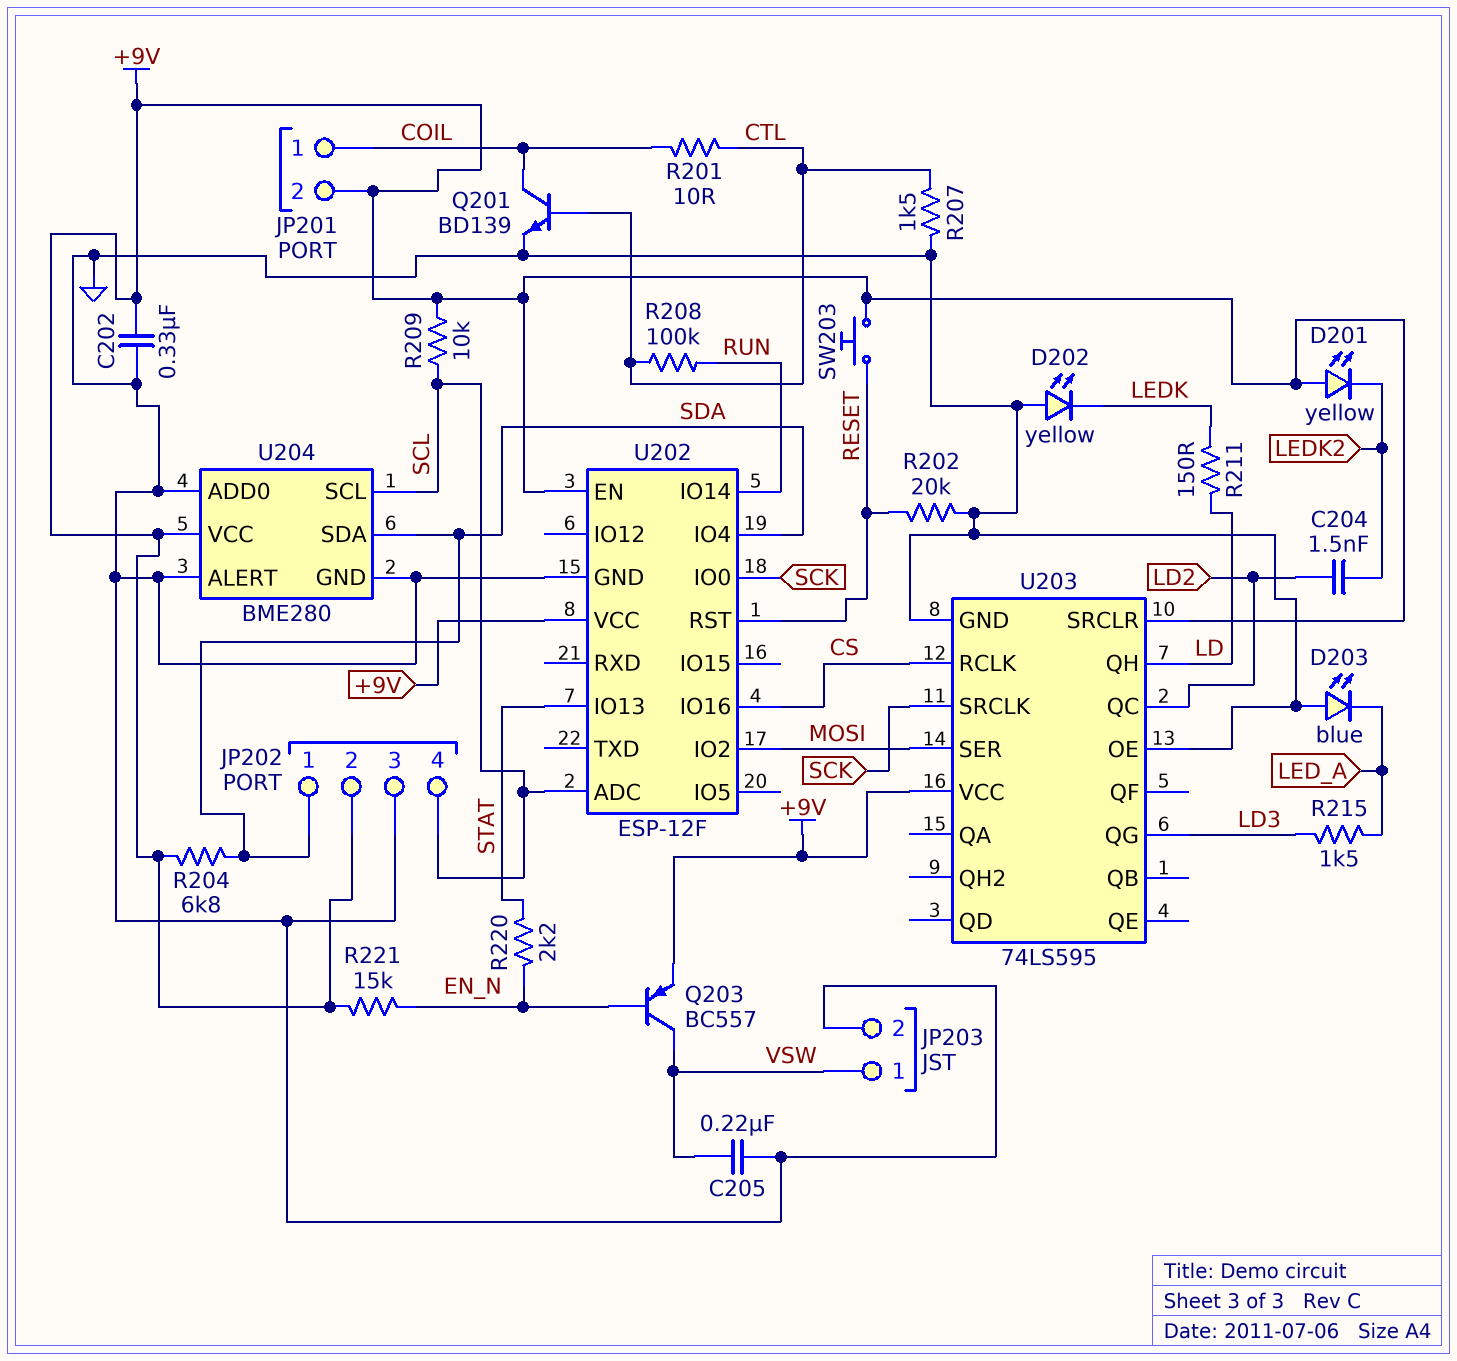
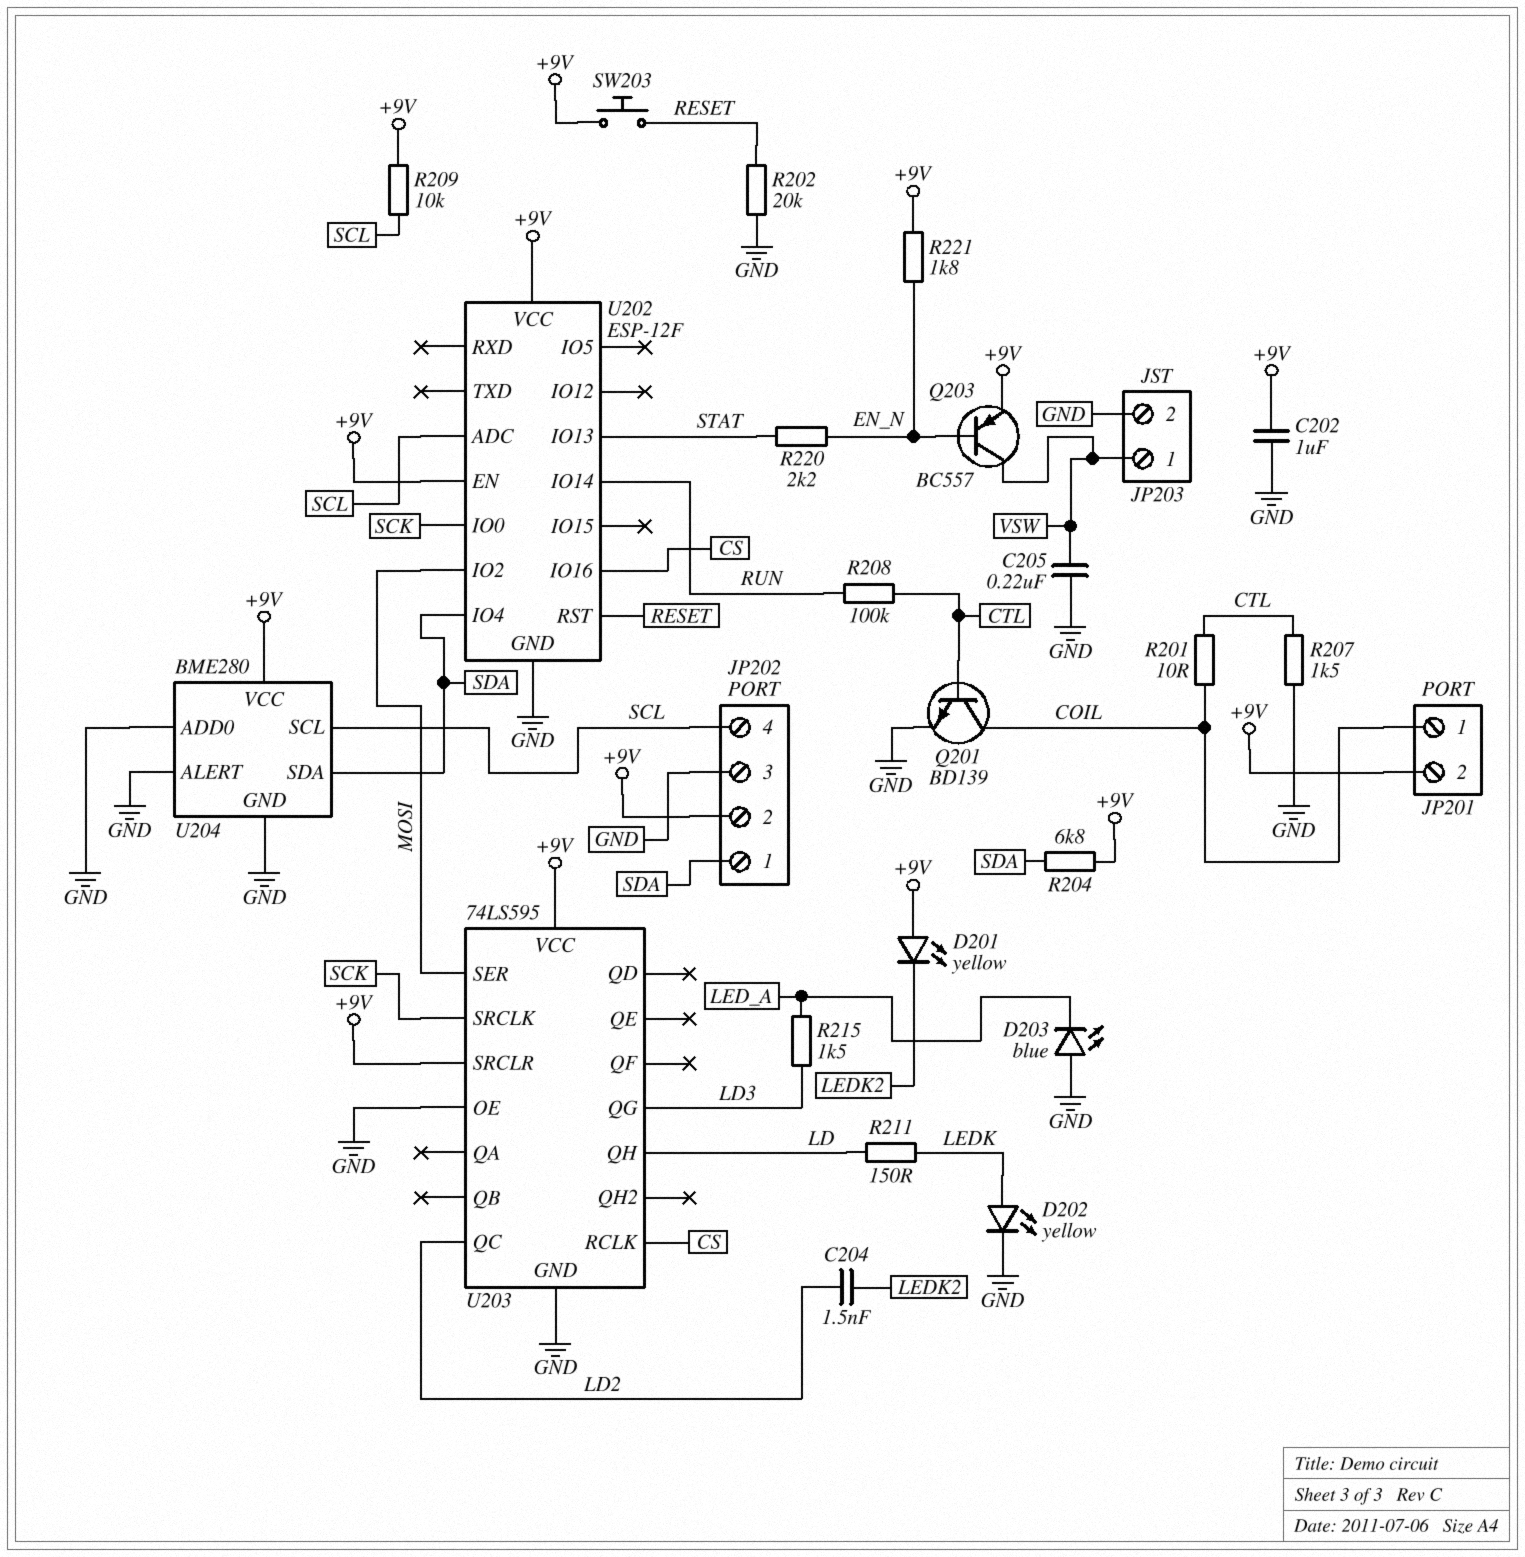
C202: 330nF (+9V, GND) -> 1uF (+9V, GND)
D202: LED yellow (A GND, K LEDK) -> LED yellow (A LEDK, K GND)
R221: 15k (+9V, EN_N) -> 1.8k (+9V, EN_N)

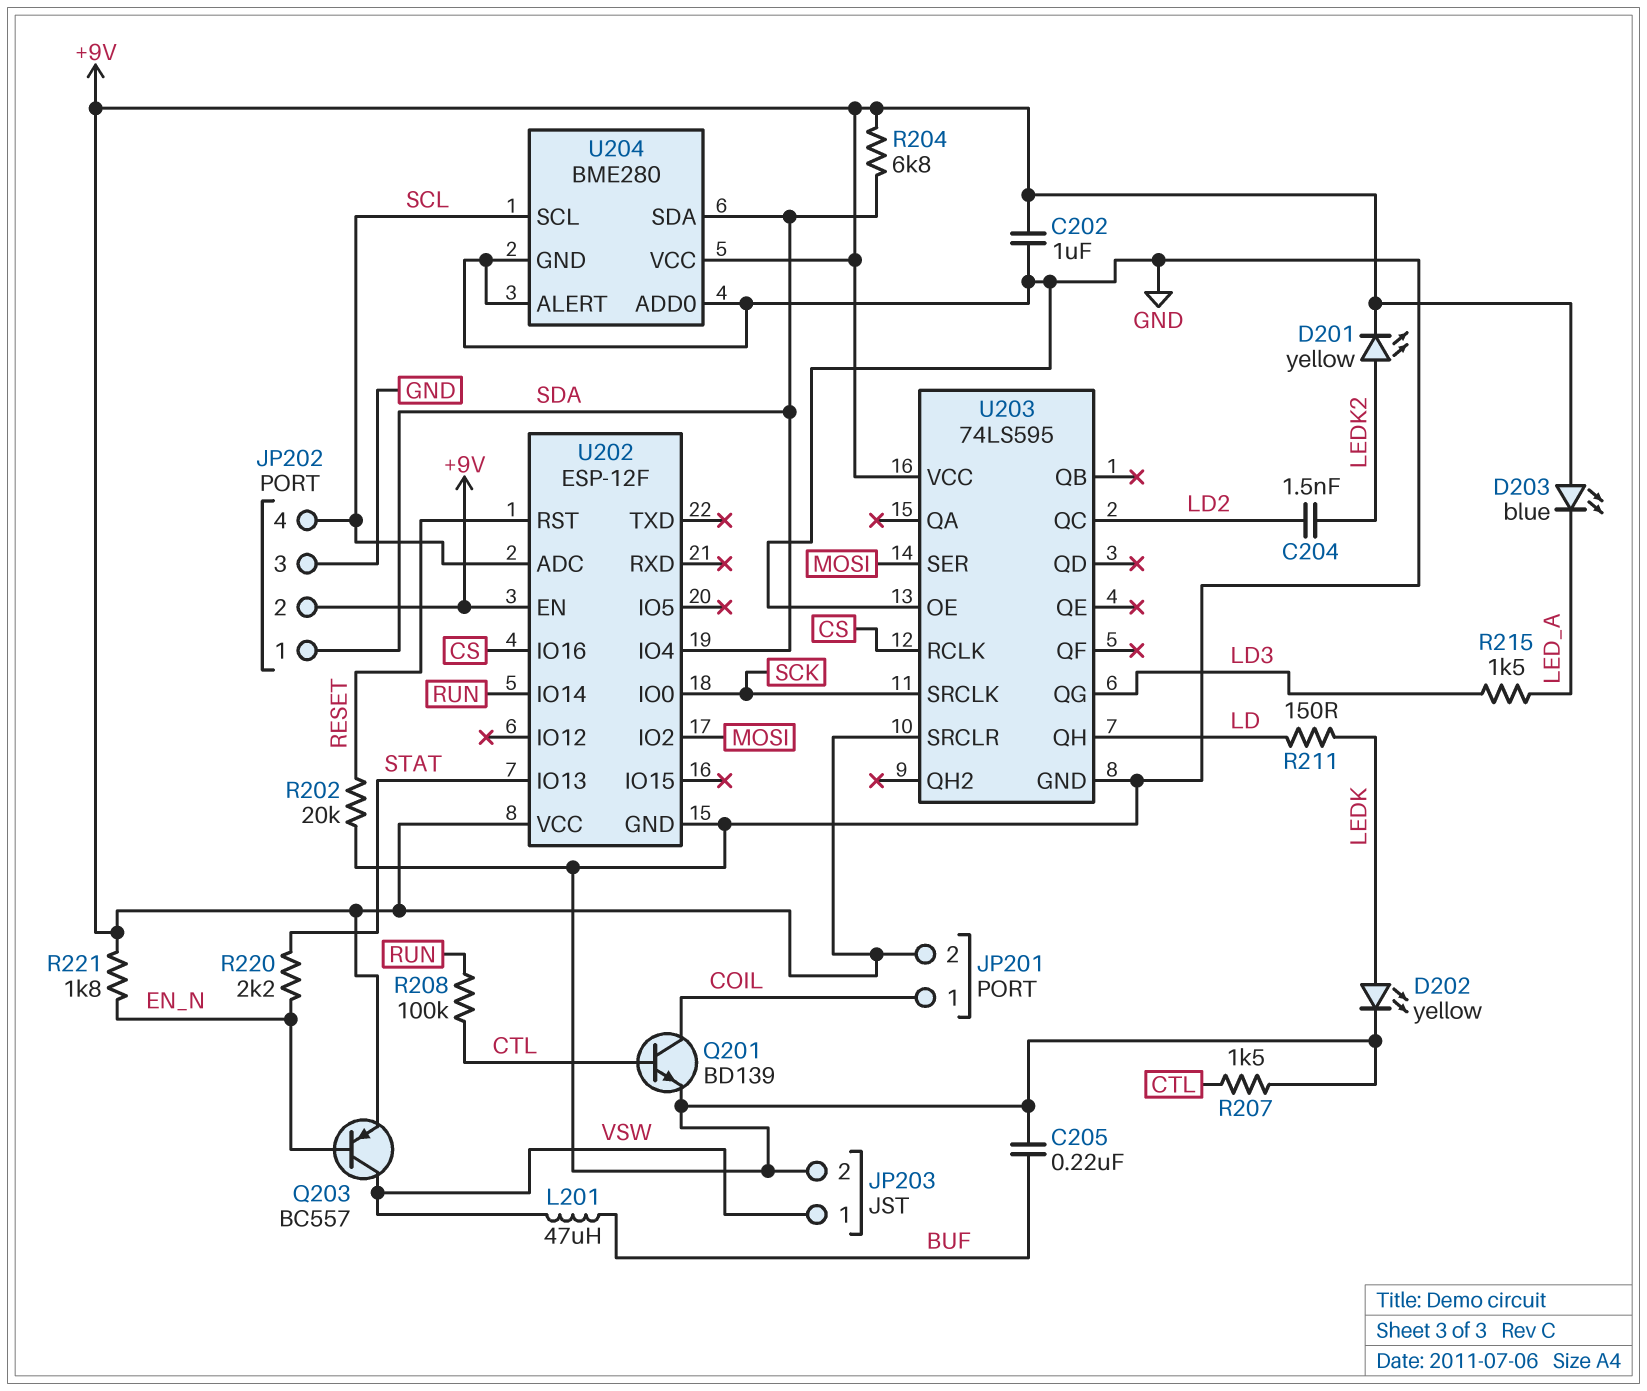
C205: 220nF (GND, VSW) -> 220nF (BUF, GND)
D201: LED yellow (A +9V, K LEDK2) -> LED yellow (A LEDK2, K +9V)
D203: LED blue (A GND, K LED_A) -> LED blue (A +9V, K LED_A)
L201: none -> 47uH (BUF, VSW)
R201: 10 (COIL, CTL) -> none
R209: 10k (+9V, SCL) -> none
SW203: button (+9V, RESET) -> none

